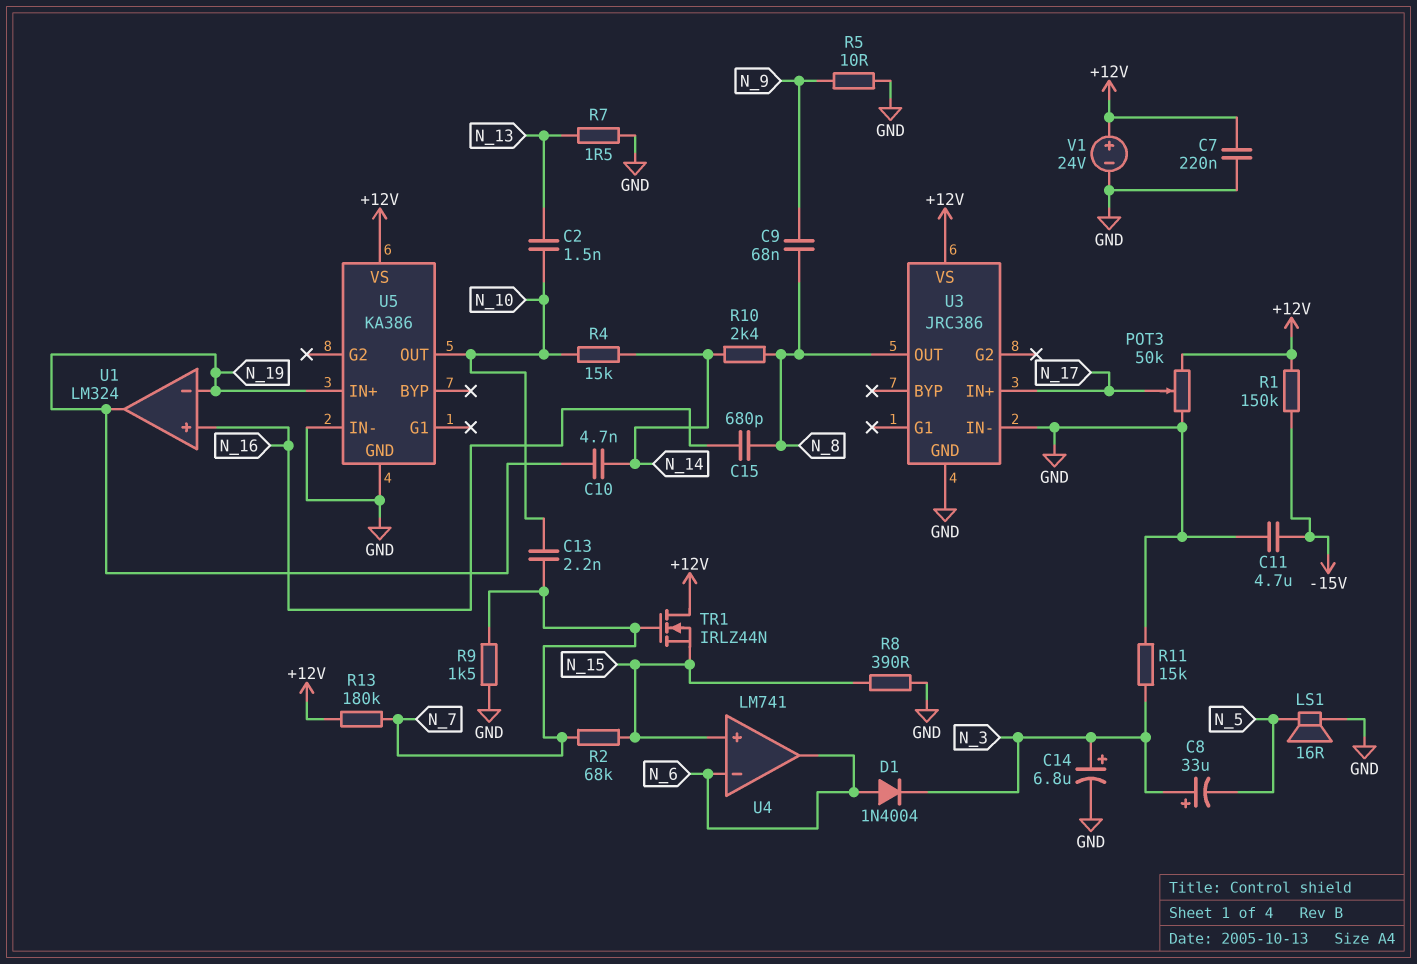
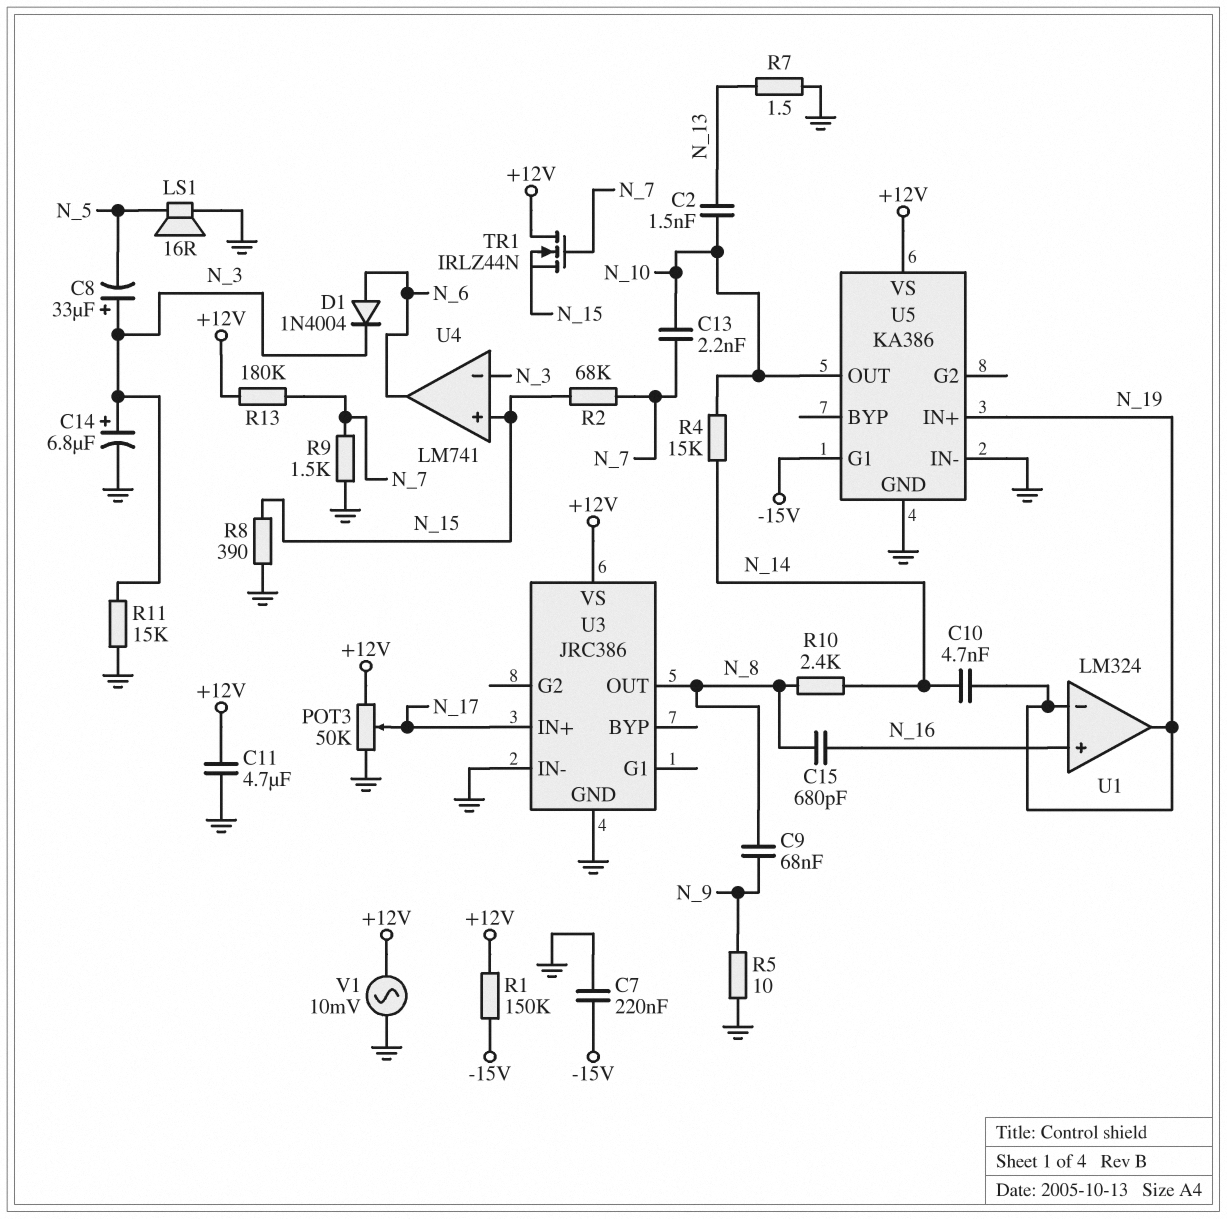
C7: 220nF (+12V, GND) -> 220nF (-15V, GND)
C11: 4.7uF (-15V, GND) -> 4.7uF (+12V, GND)
U4 pin in-: N_6 -> N_3
U5 pin G1: none -> -15V
V1: 24V (plus +12V, minus GND) -> AC 10mV (+12V, GND)

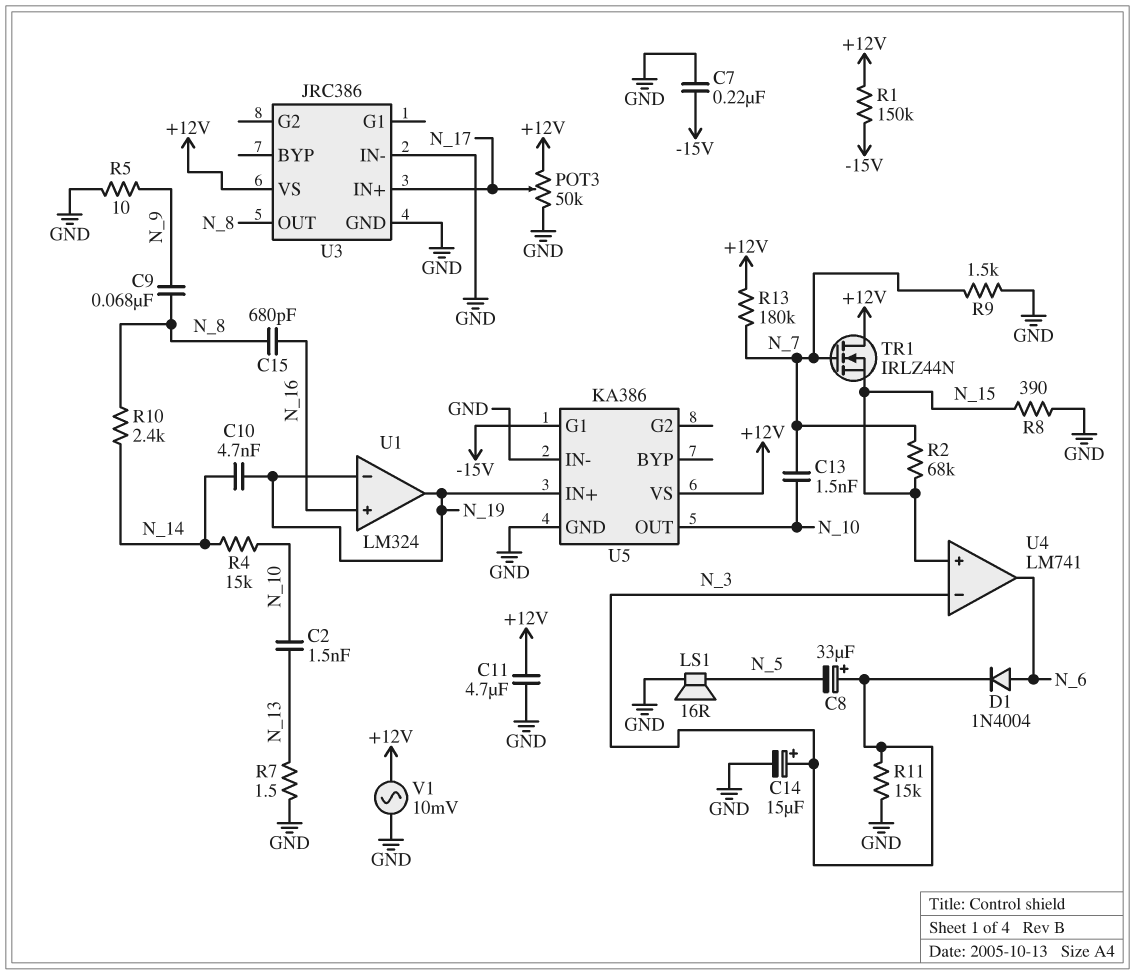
C13: 2.2nF (N_7, N_10) -> 1.5nF (N_7, N_10)
C14: 6.8uF (plus N_3, minus GND) -> 15uF (plus N_3, minus GND)

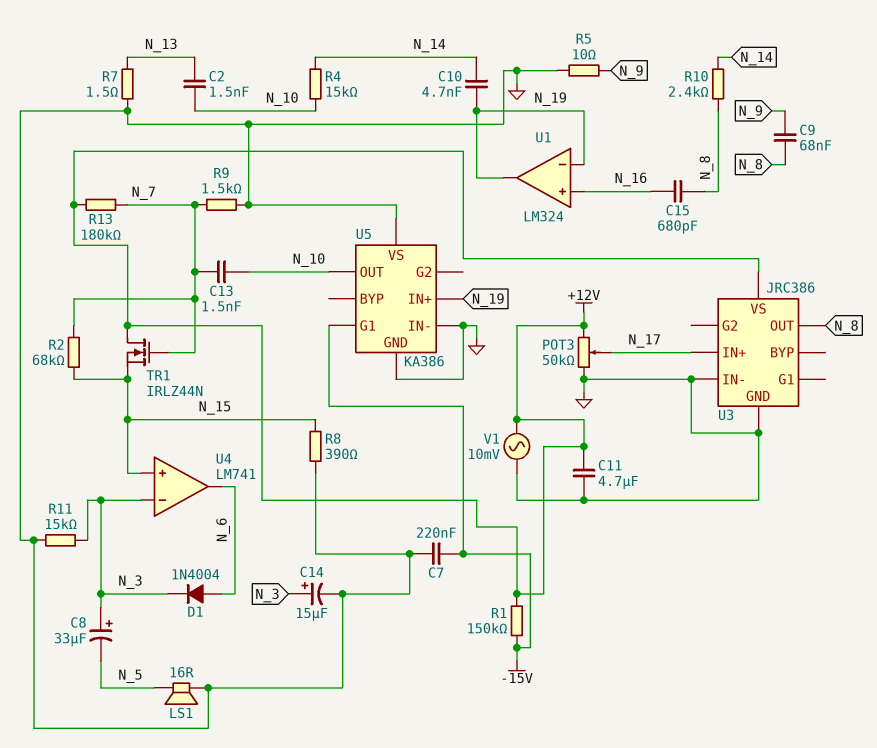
U5 pin VS: +12V -> GND

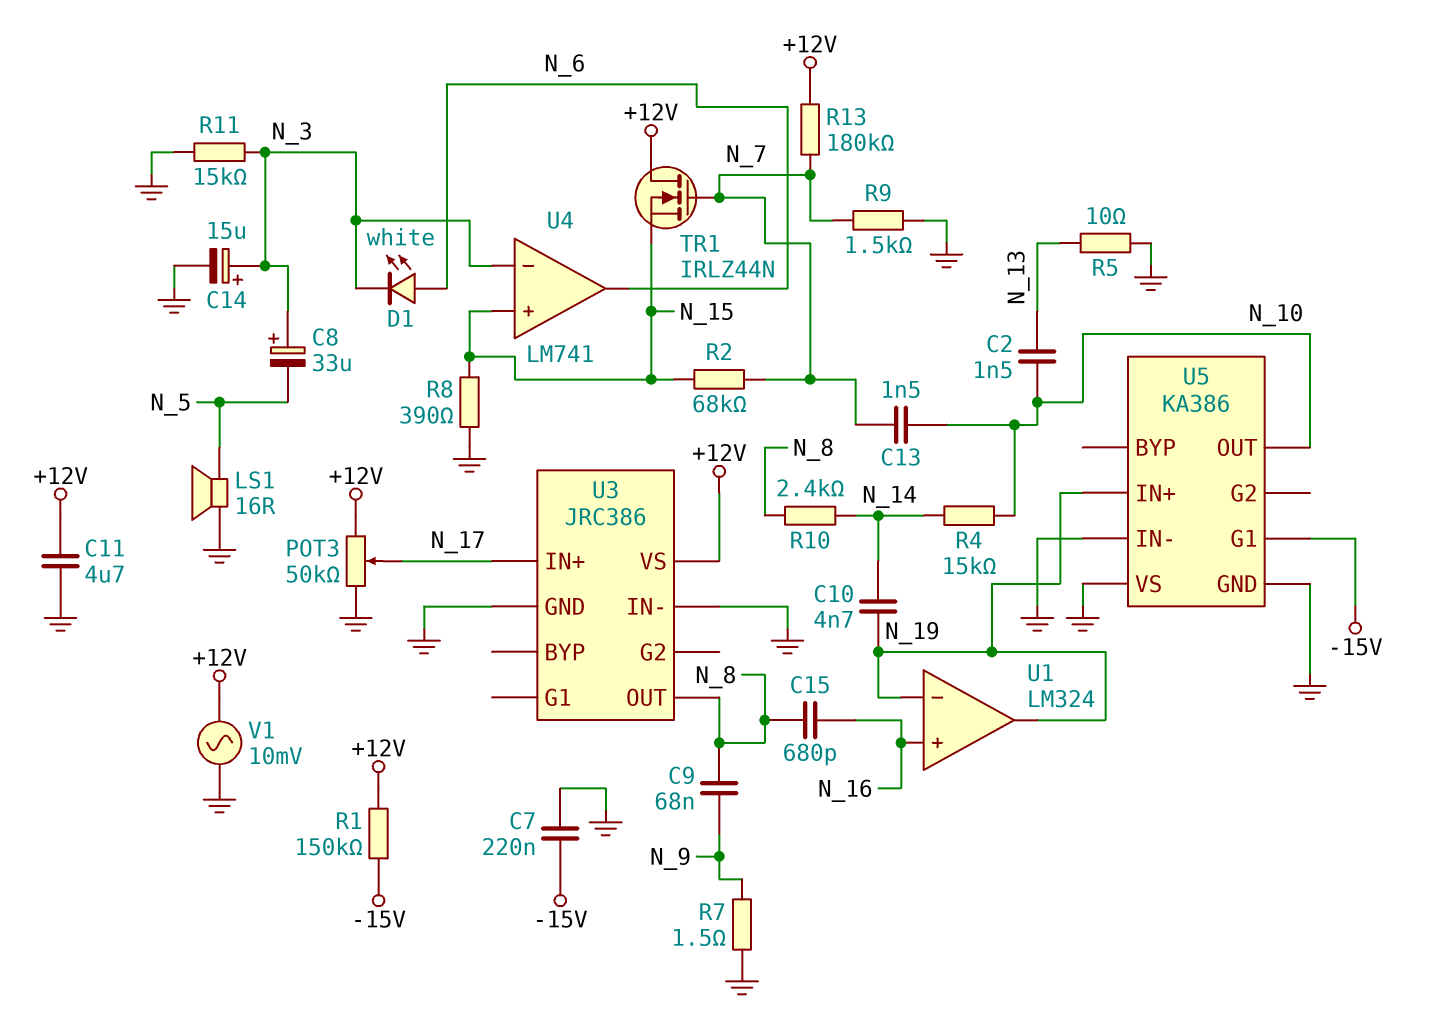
D1: diode 1N4004 (A N_6, K N_3) -> LED white (A N_6, K N_3)
R5: 10 (GND, N_9) -> 10 (GND, N_13)
R7: 1.5 (GND, N_13) -> 1.5 (GND, N_9)

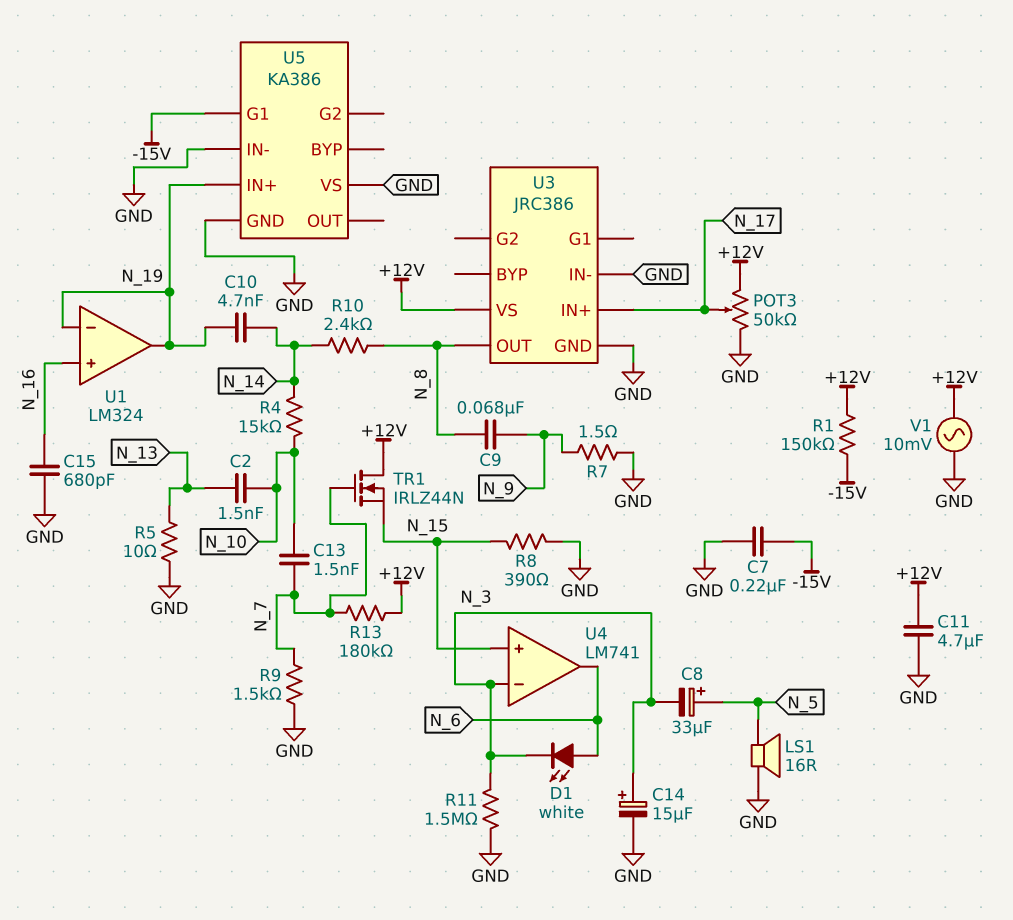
C8: 33uF (plus N_3, minus N_5) -> 33uF (plus N_5, minus N_3)
C15: 680pF (N_8, N_16) -> 680pF (GND, N_16)
R2: 68k (N_7, N_15) -> none
R11: 15k (GND, N_3) -> 1.5M (GND, N_3)
U5 pin OUT: N_10 -> none

